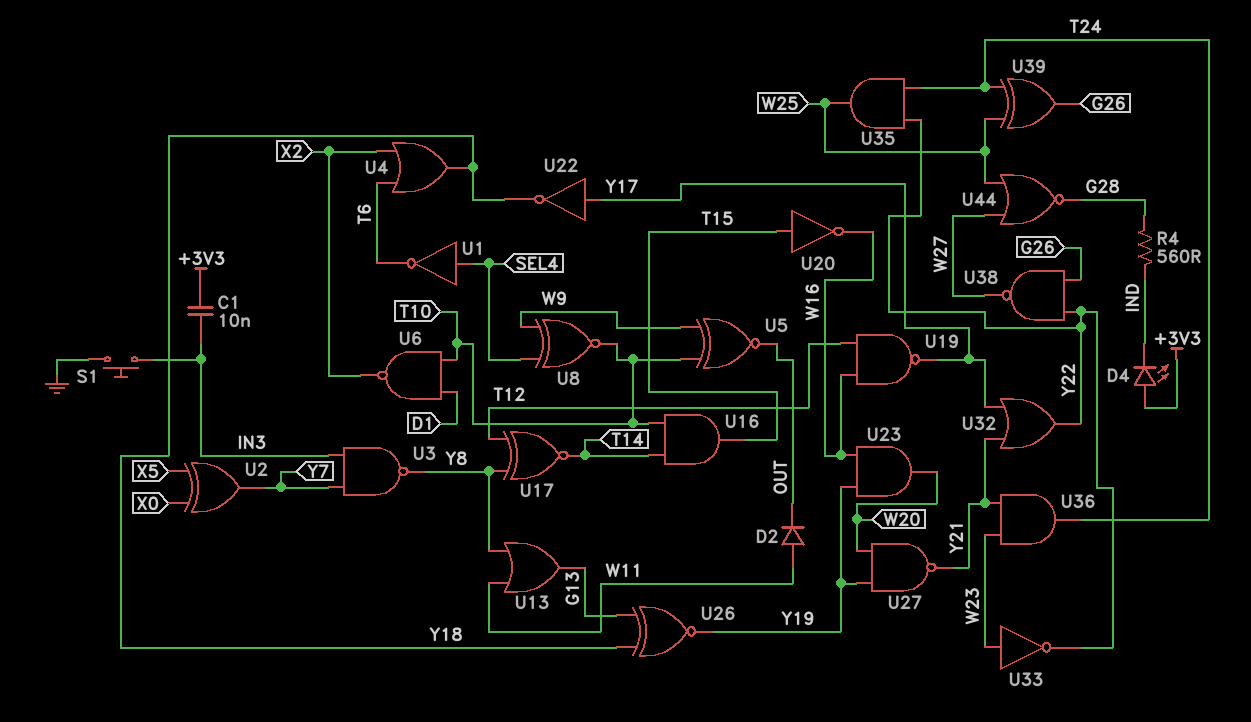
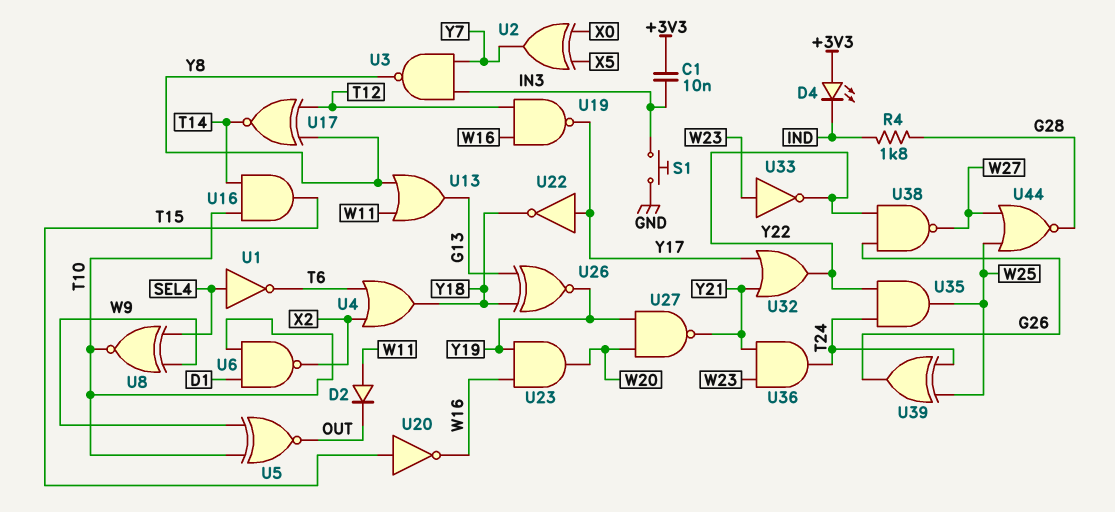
R4: 560 (G28, IND) -> 1.8k (G28, IND)

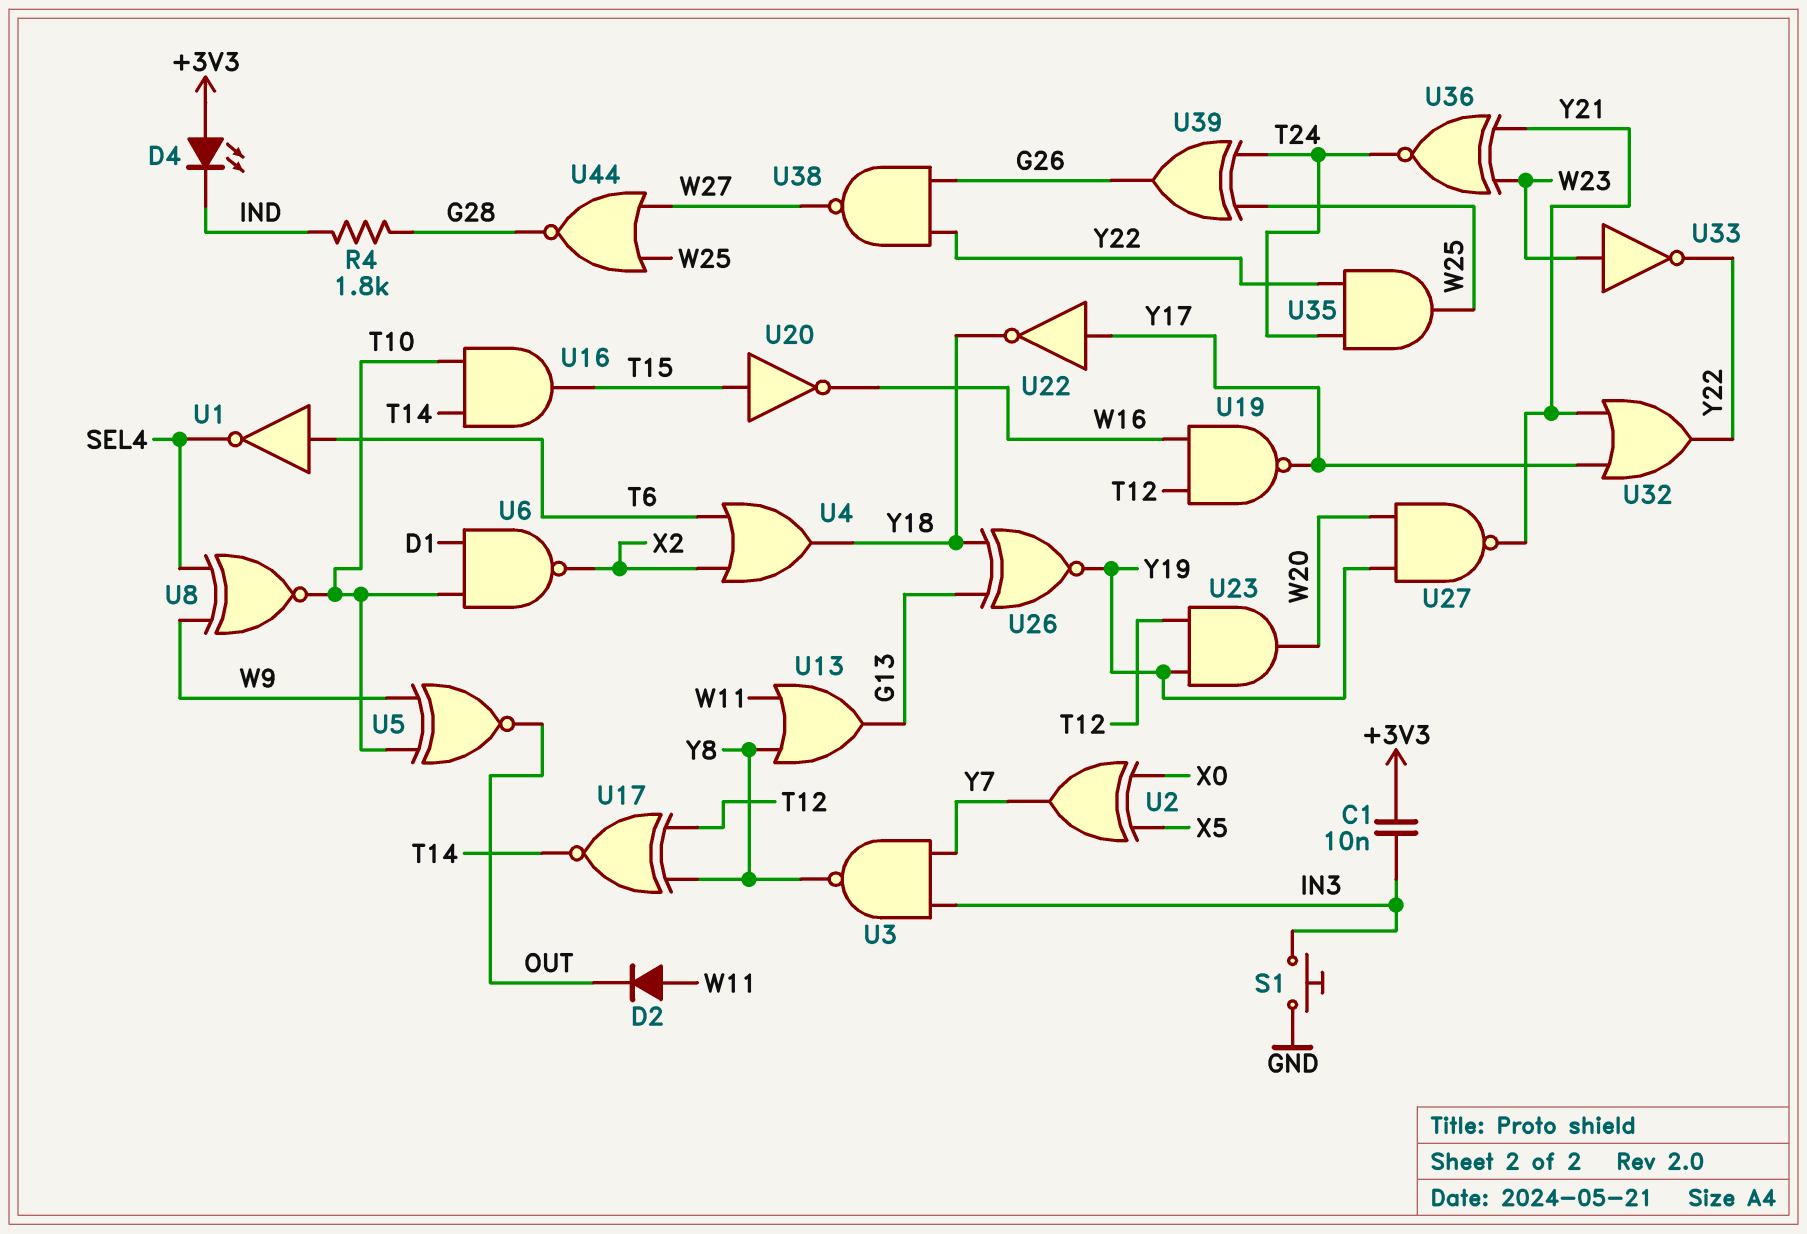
U1: NOT (in SEL4, out T6) -> NOT (in T6, out SEL4)
U23: AND (in W16, in Y19, out W20) -> AND (in T12, in Y19, out W20)
U36: AND (in W23, in Y21, out T24) -> XNOR (in W23, in Y21, out T24)

